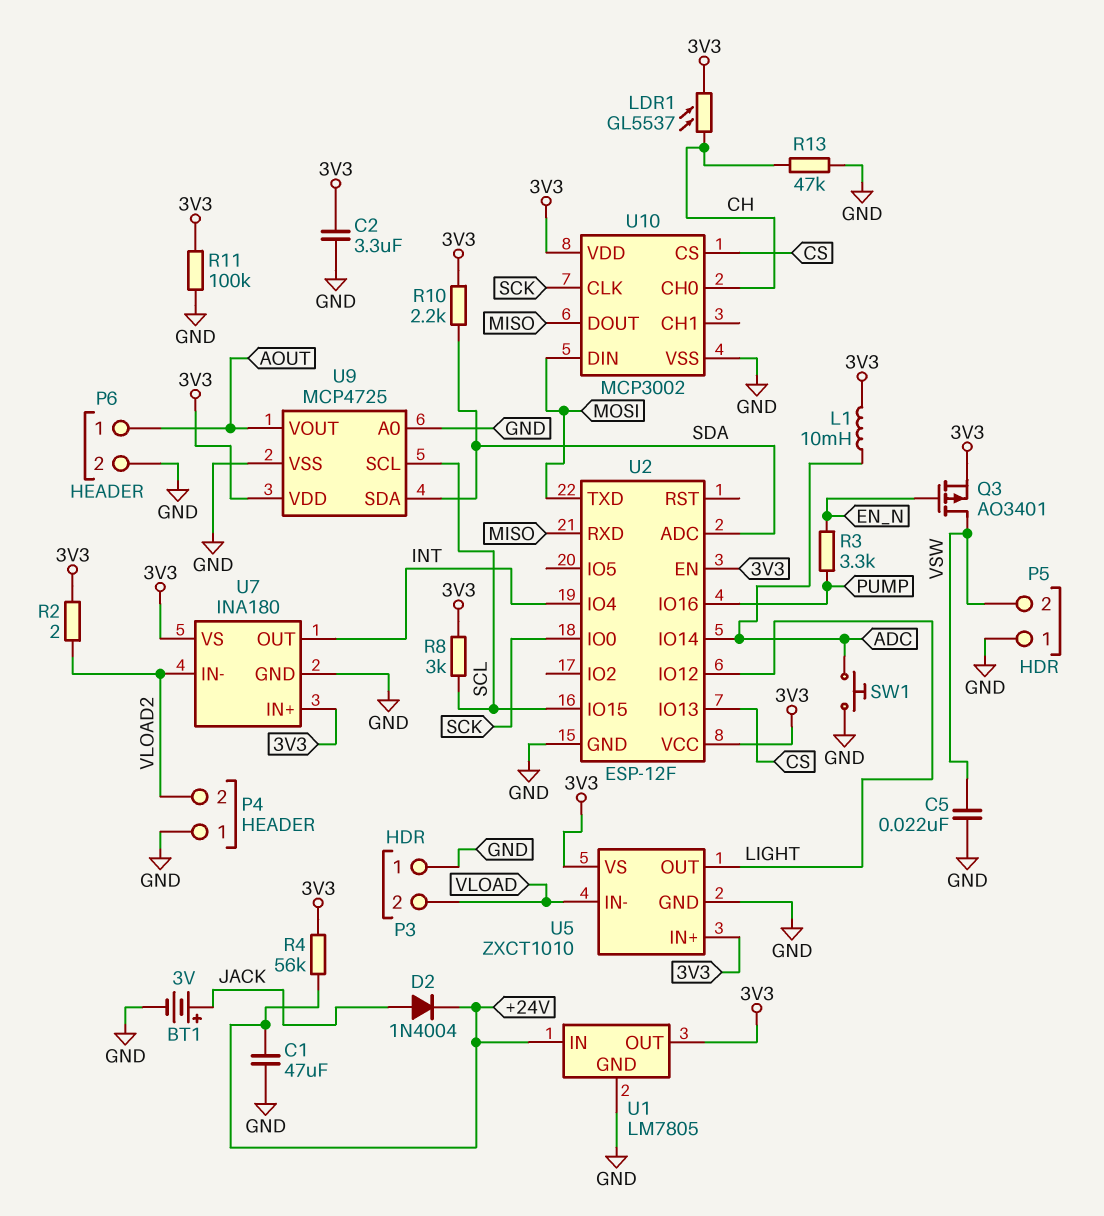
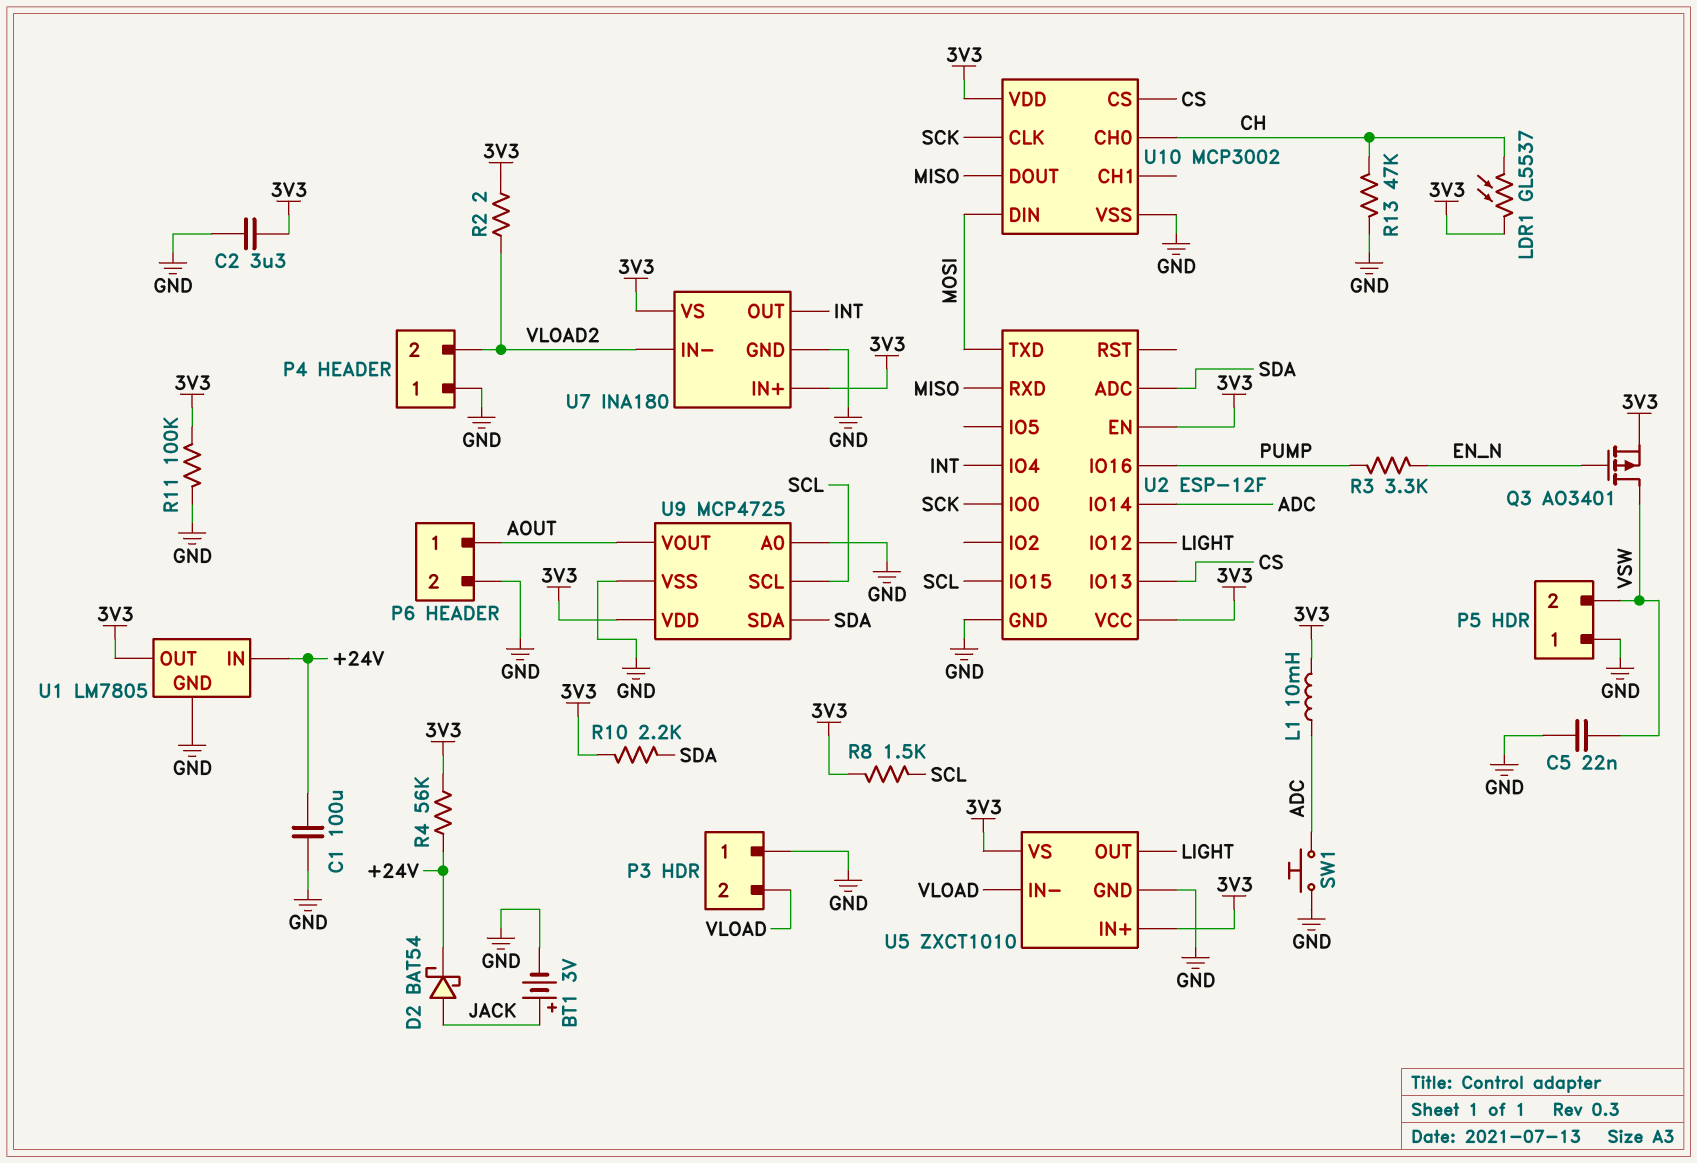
C1: 47uF (+24V, GND) -> 100uF (+24V, GND)
D2: diode 1N4004 (A JACK, K +24V) -> schottky BAT54 (A JACK, K +24V)
R8: 3k (3V3, SCL) -> 1.5k (3V3, SCL)

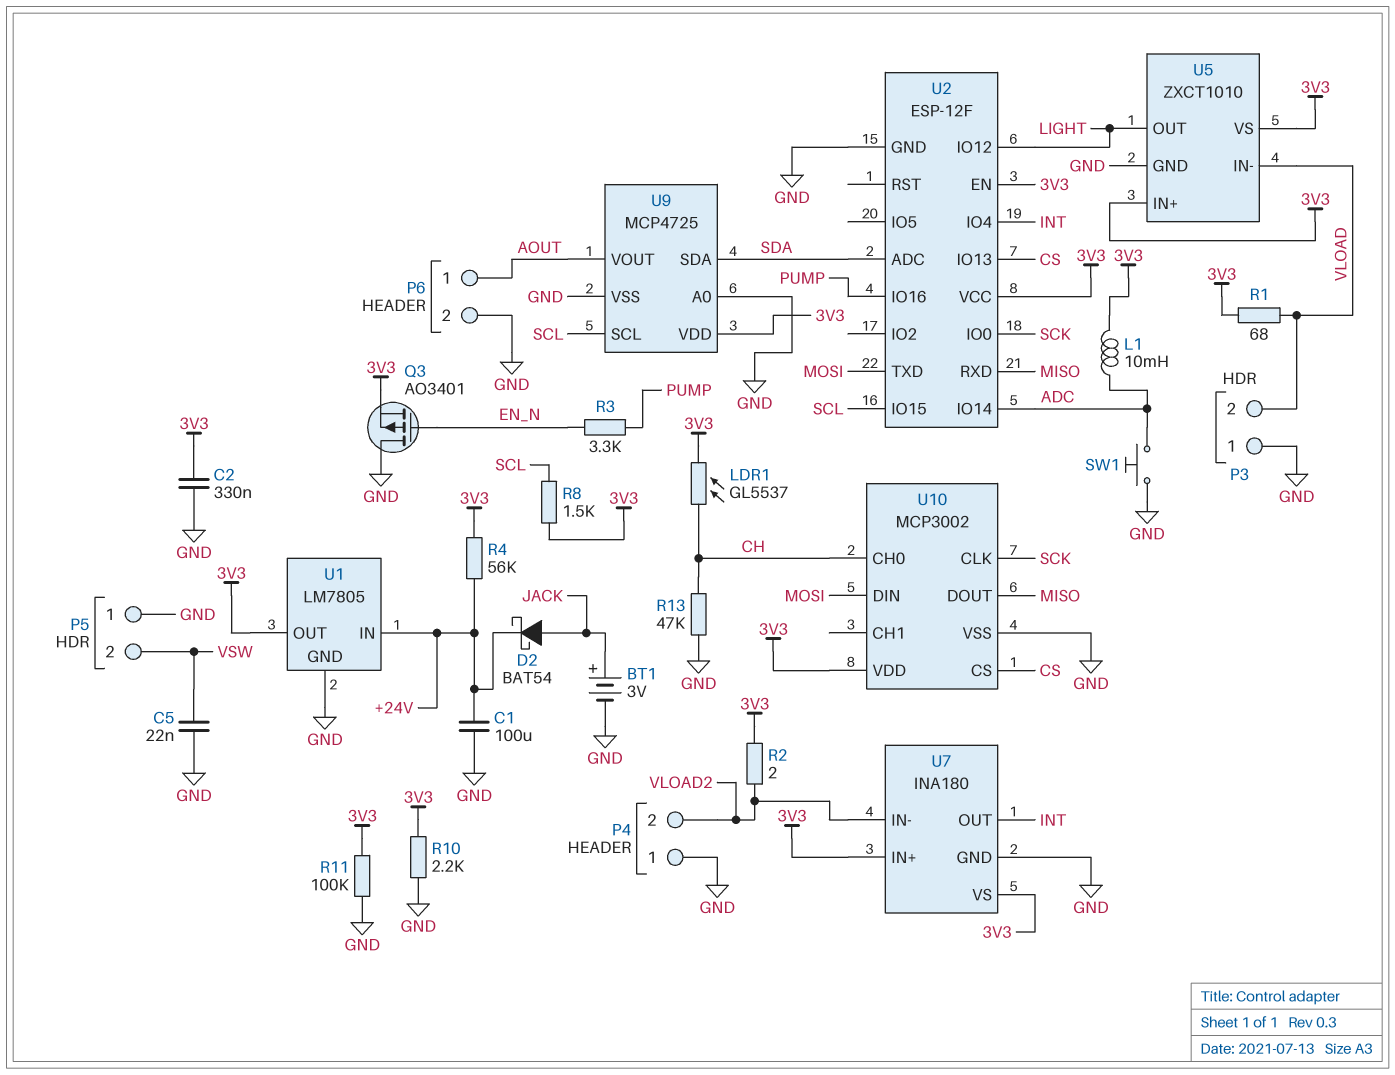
C2: 3.3uF (3V3, GND) -> 330nF (3V3, GND)
Q3: PMOS AO3401 (G EN_N, D VSW, S 3V3) -> PMOS AO3401 (G EN_N, D GND, S 3V3)
R1: none -> 68 (3V3, VLOAD)
R10: 2.2k (3V3, SDA) -> 2.2k (3V3, GND)

